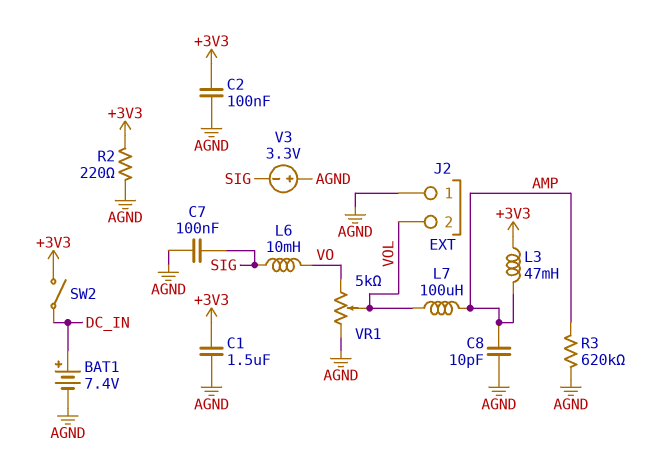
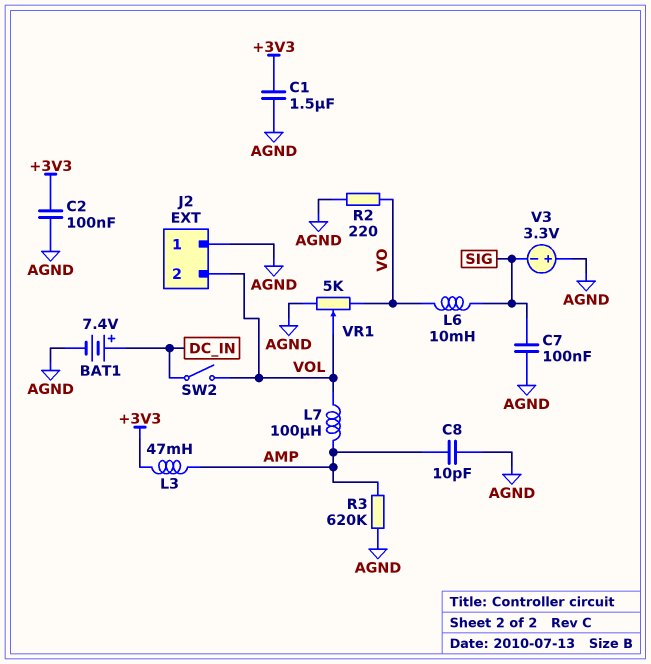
R2: 220 (+3V3, AGND) -> 220 (AGND, VO)
SW2: switch (+3V3, DC_IN) -> switch (DC_IN, VOL)

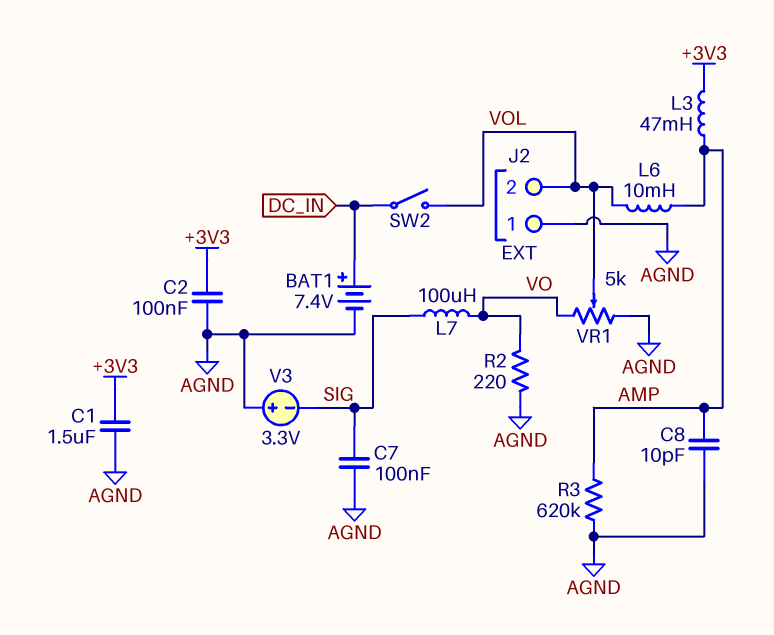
L6: 10mH (SIG, VO) -> 10mH (AMP, VOL)
L7: 100uH (AMP, VOL) -> 100uH (SIG, VO)

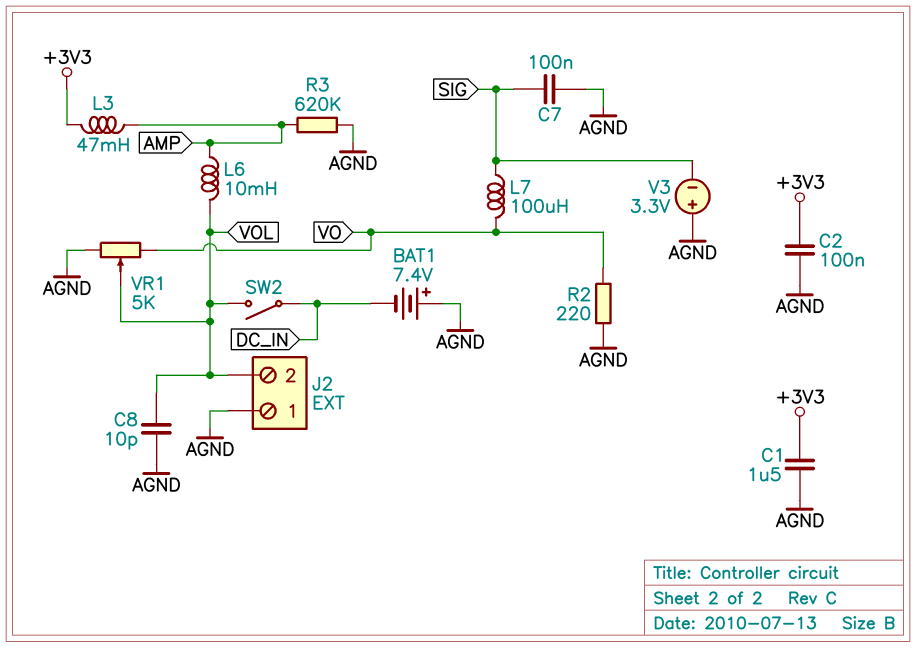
BAT1: 7.4V (plus DC_IN, minus AGND) -> 7.4V (plus AGND, minus DC_IN)
C8: 10pF (AGND, AMP) -> 10pF (AGND, VOL)

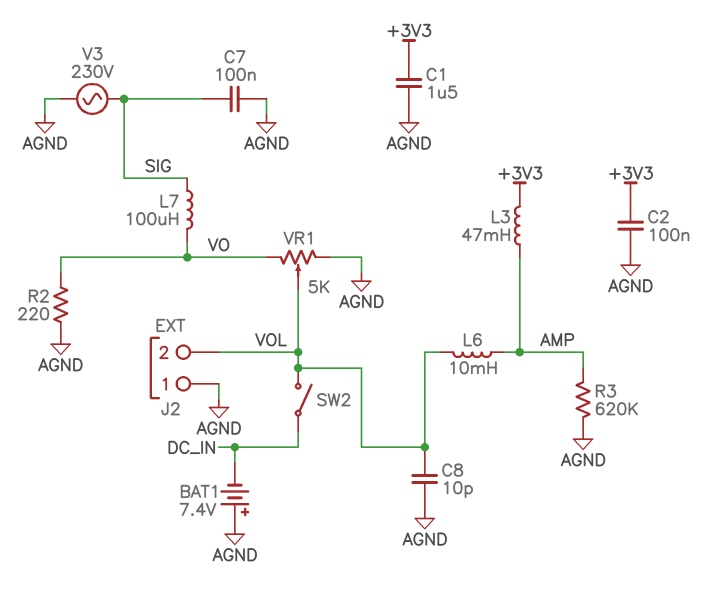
V3: 3.3V (plus AGND, minus SIG) -> AC 230V (AGND, SIG)

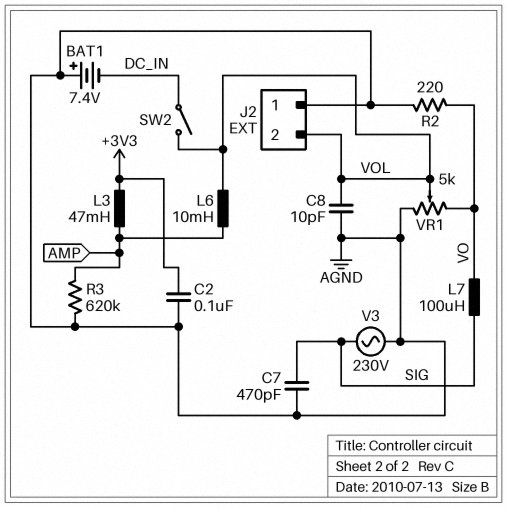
C1: 1.5uF (+3V3, AGND) -> none
C7: 100nF (AGND, SIG) -> 470pF (AGND, SIG)

